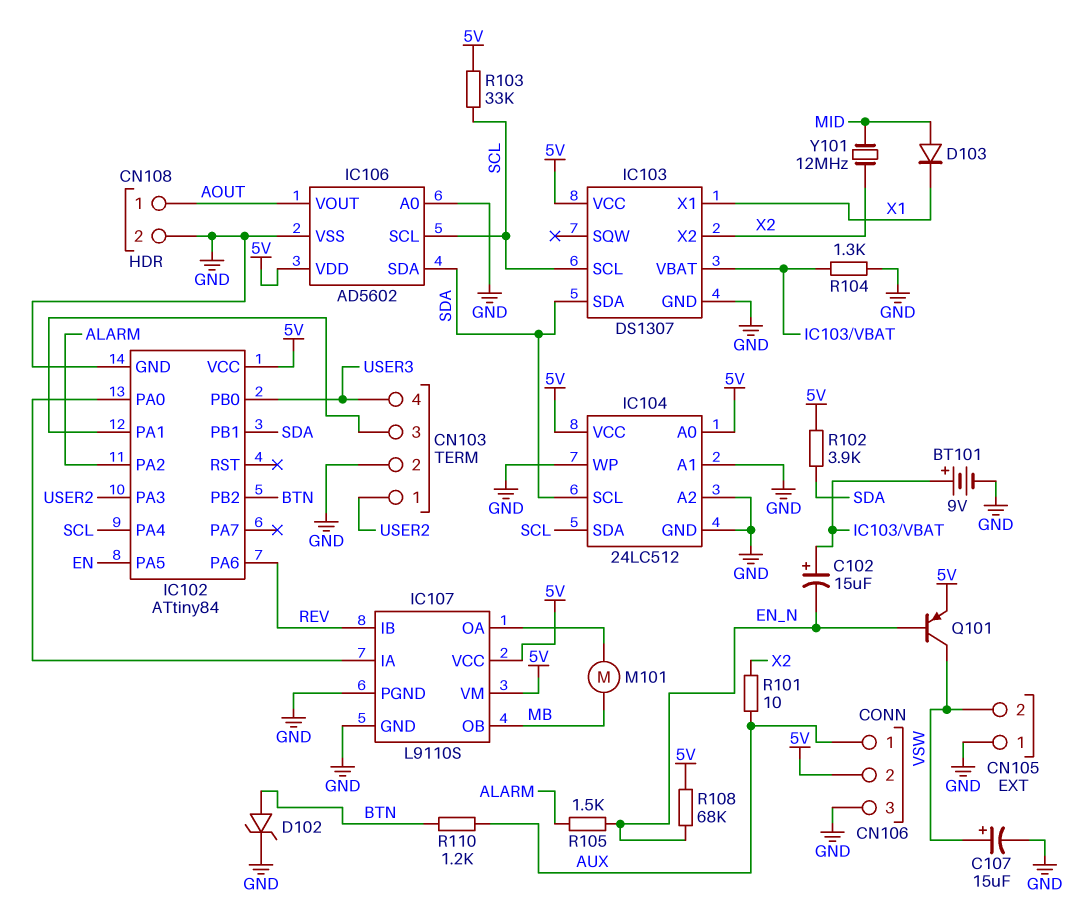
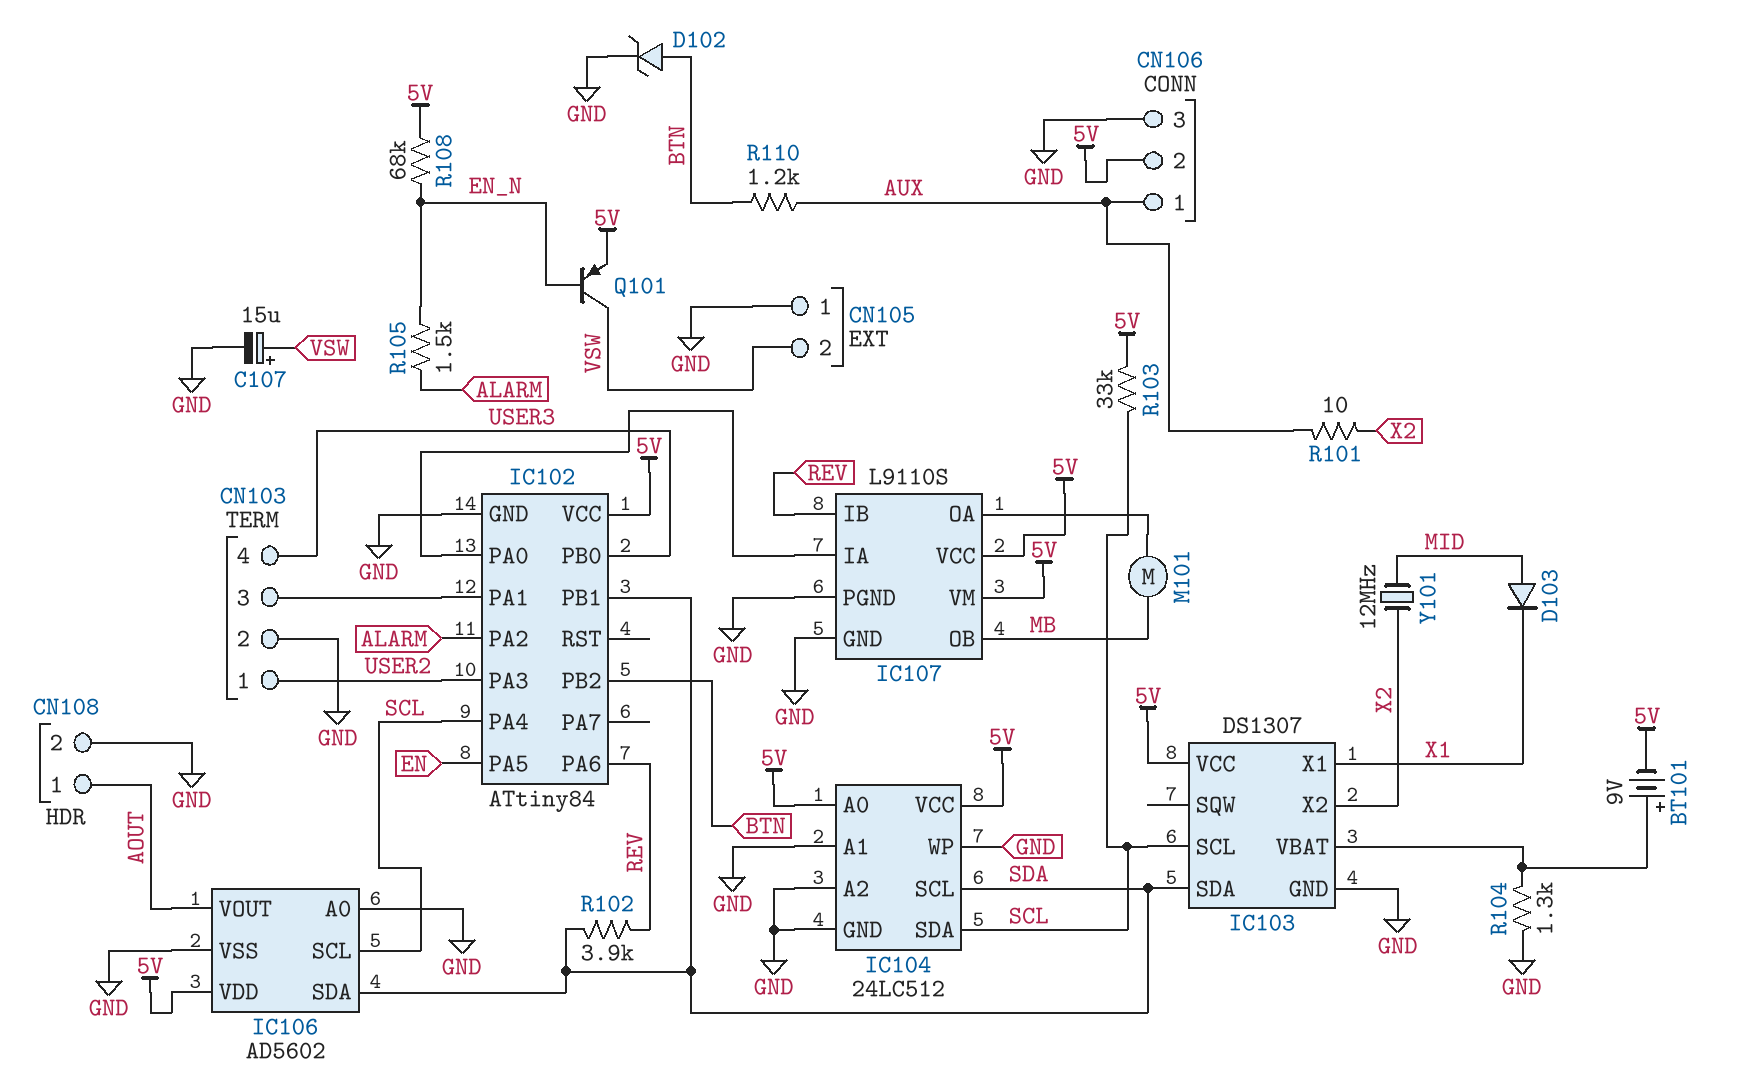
BT101: 9V (plus IC103/VBAT, minus GND) -> 9V (plus IC103/VBAT, minus 5V)
C102: 15uF (plus IC103/VBAT, minus EN_N) -> none
R102: 3.9k (5V, SDA) -> 3.9k (REV, SDA)

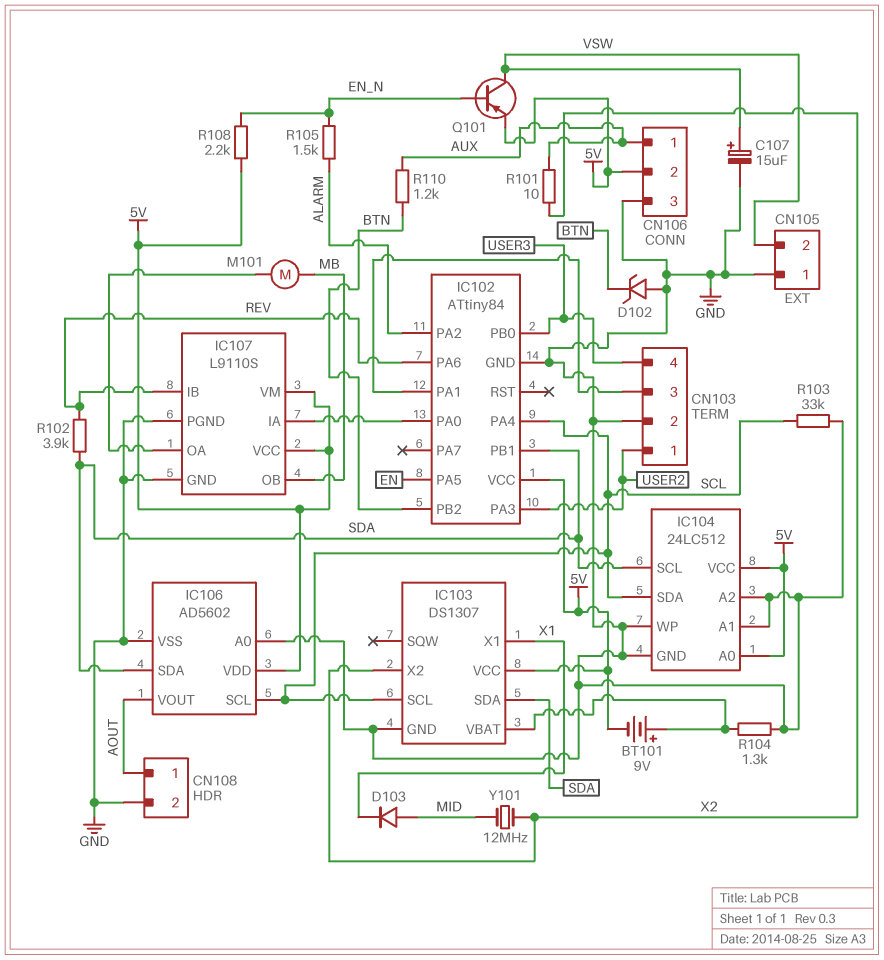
D102: zener (A BTN, K GND) -> zener (A GND, K BTN)
R103: 33k (5V, SCL) -> 33k (GND, SCL)
R108: 68k (5V, EN_N) -> 2.2k (5V, EN_N)

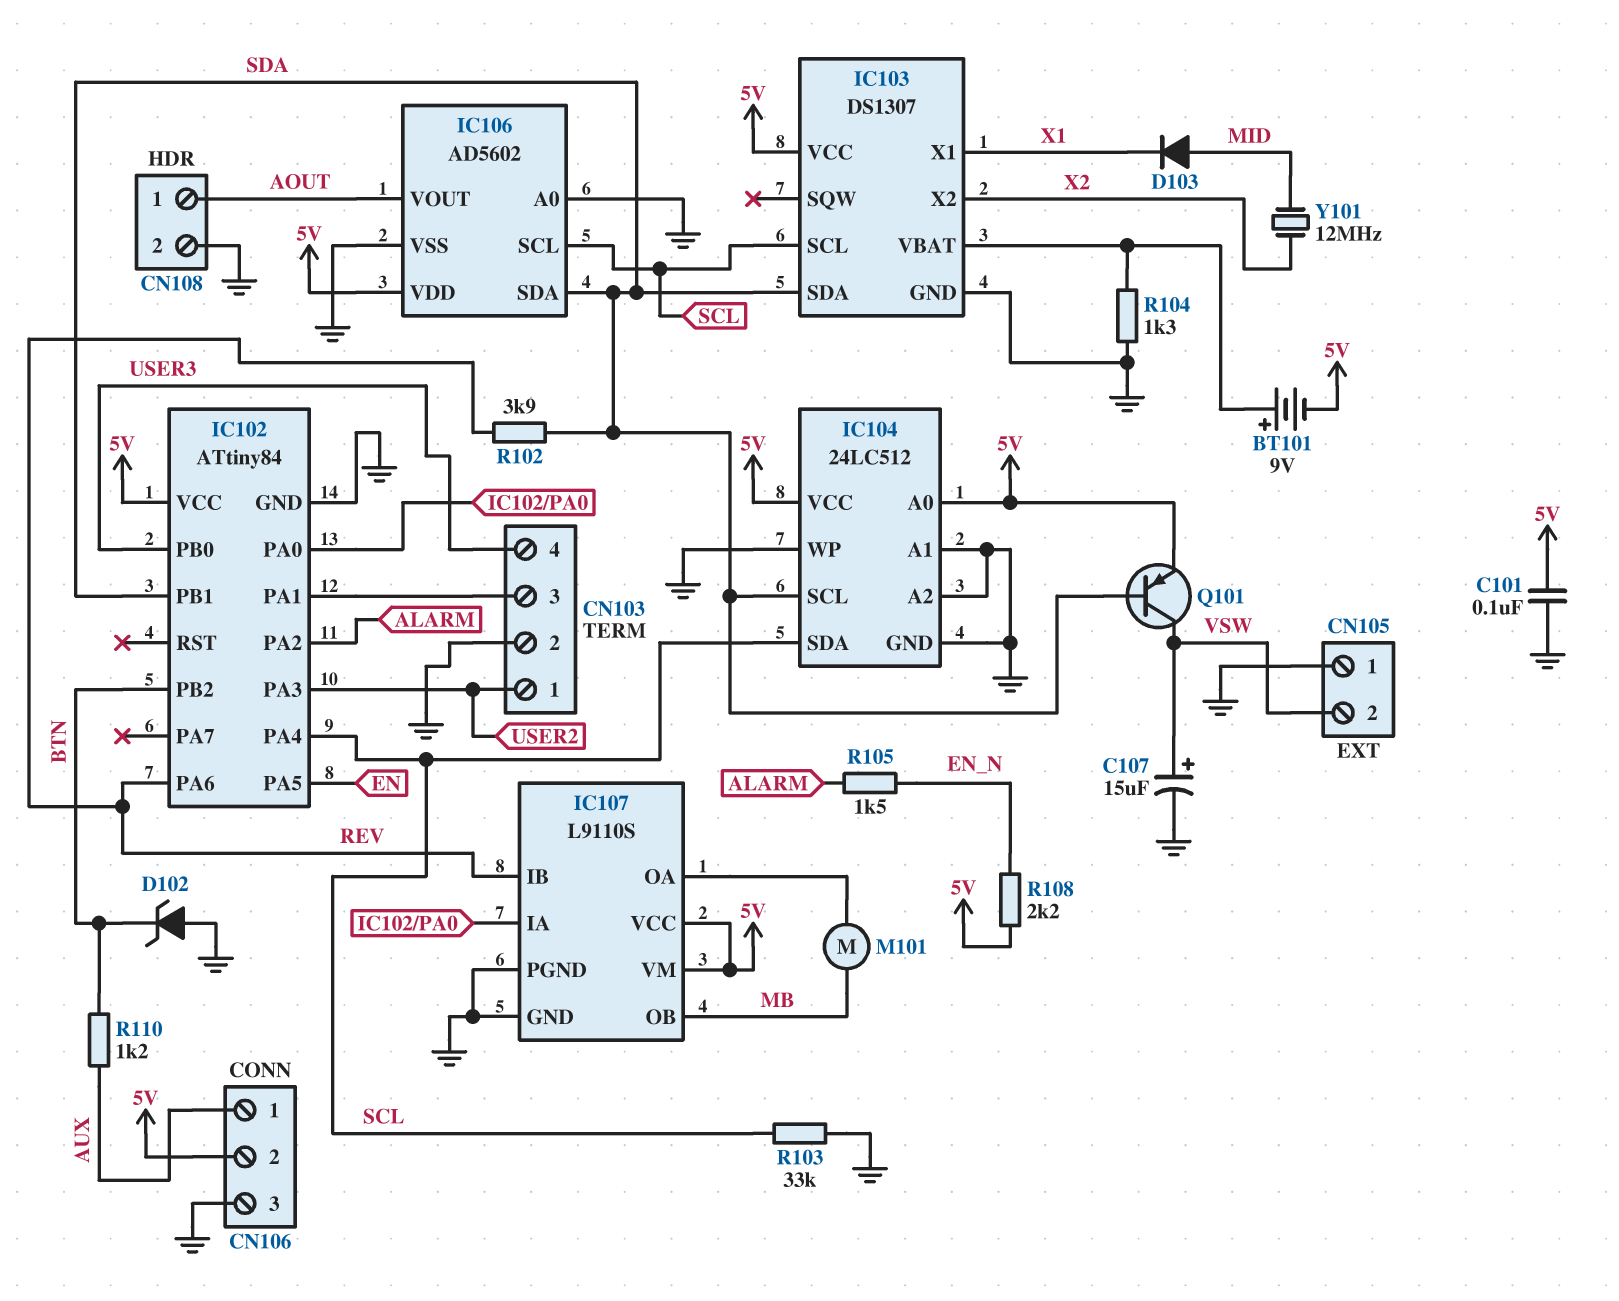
C101: none -> 100nF (5V, GND)
Q101: PNP (B EN_N, C VSW, E 5V) -> PNP (B SDA, C VSW, E 5V)
R101: 10 (AUX, X2) -> none

